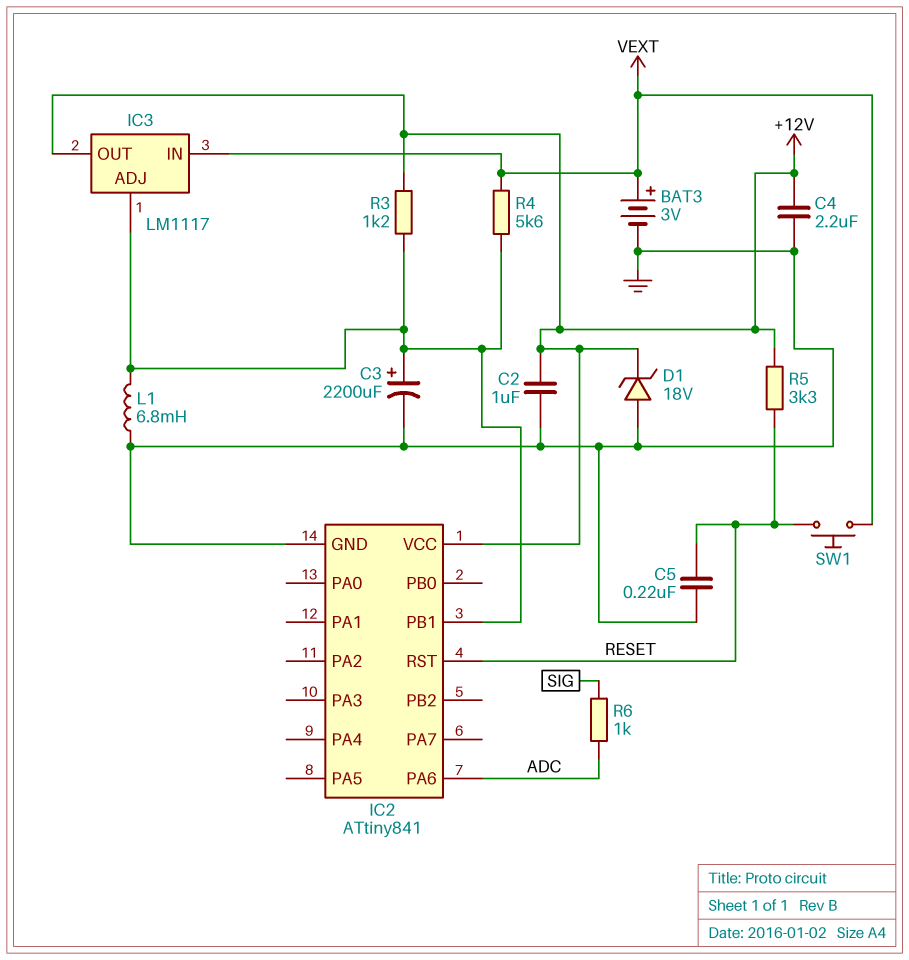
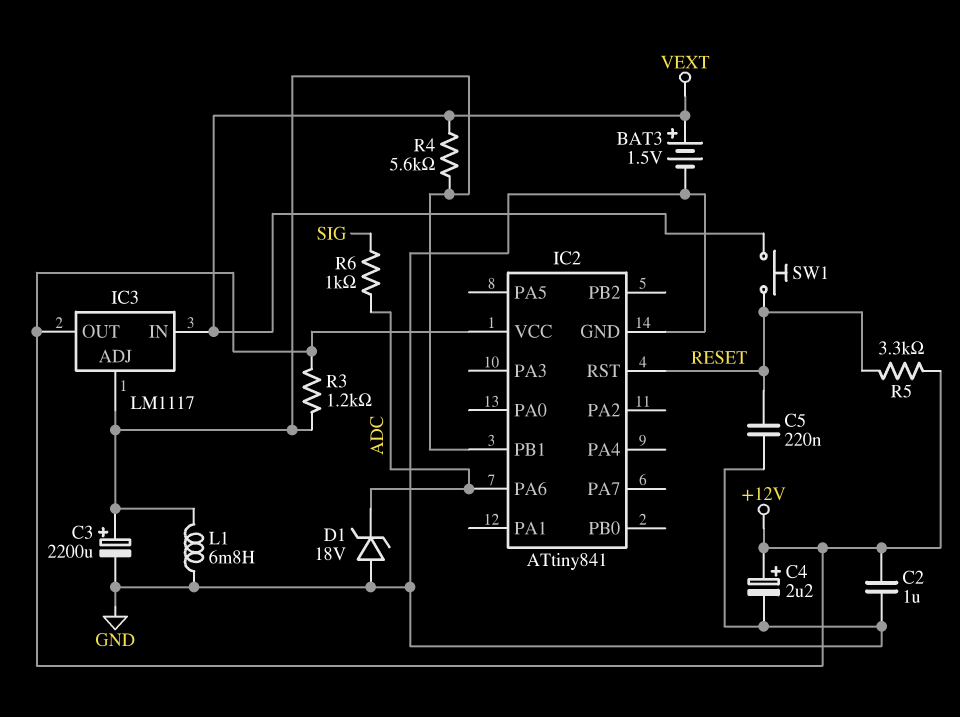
BAT3: 3V (plus VEXT, minus GND) -> 1.5V (plus VEXT, minus GND)
C4: 2.2uF (+12V, GND) -> 2.2uF (plus +12V, minus GND)
D1: zener 18V (A GND, K +12V) -> zener 18V (A GND, K ADC)

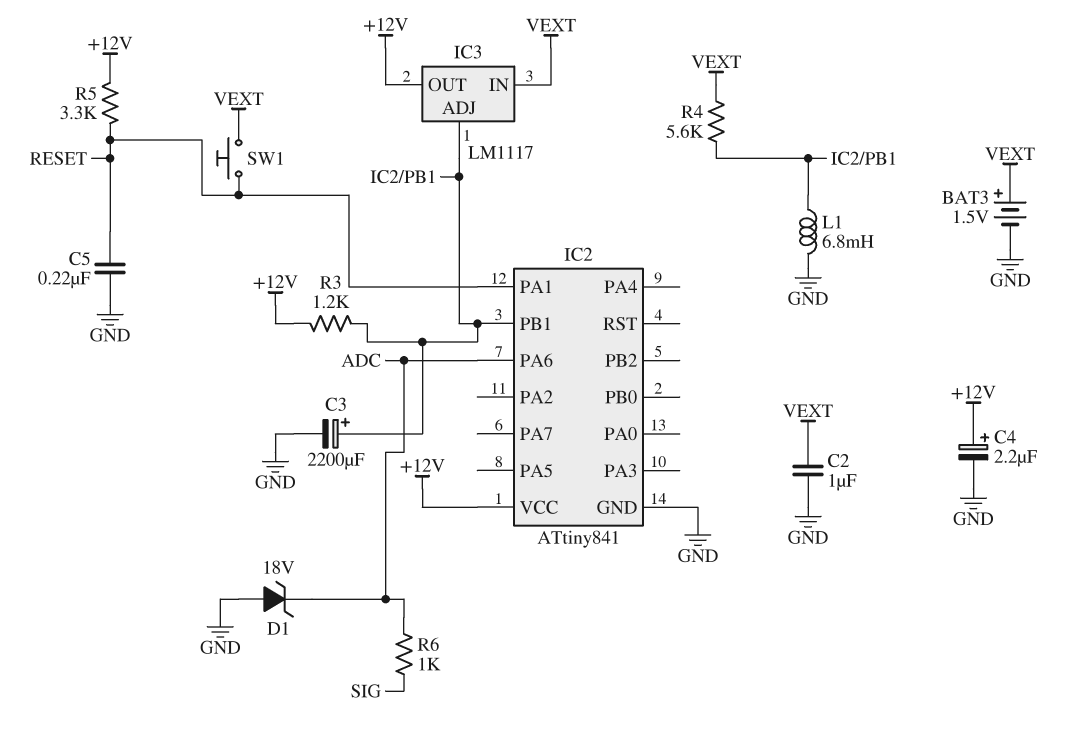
C2: 1uF (+12V, GND) -> 1uF (GND, VEXT)
IC2 pin PA1: none -> RESET
IC2 pin RST: RESET -> none

